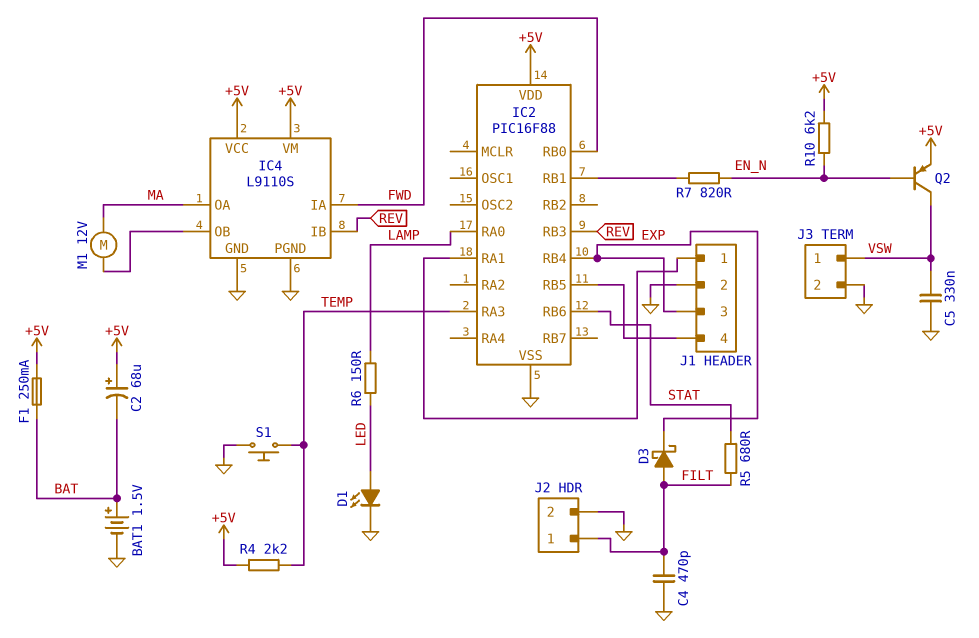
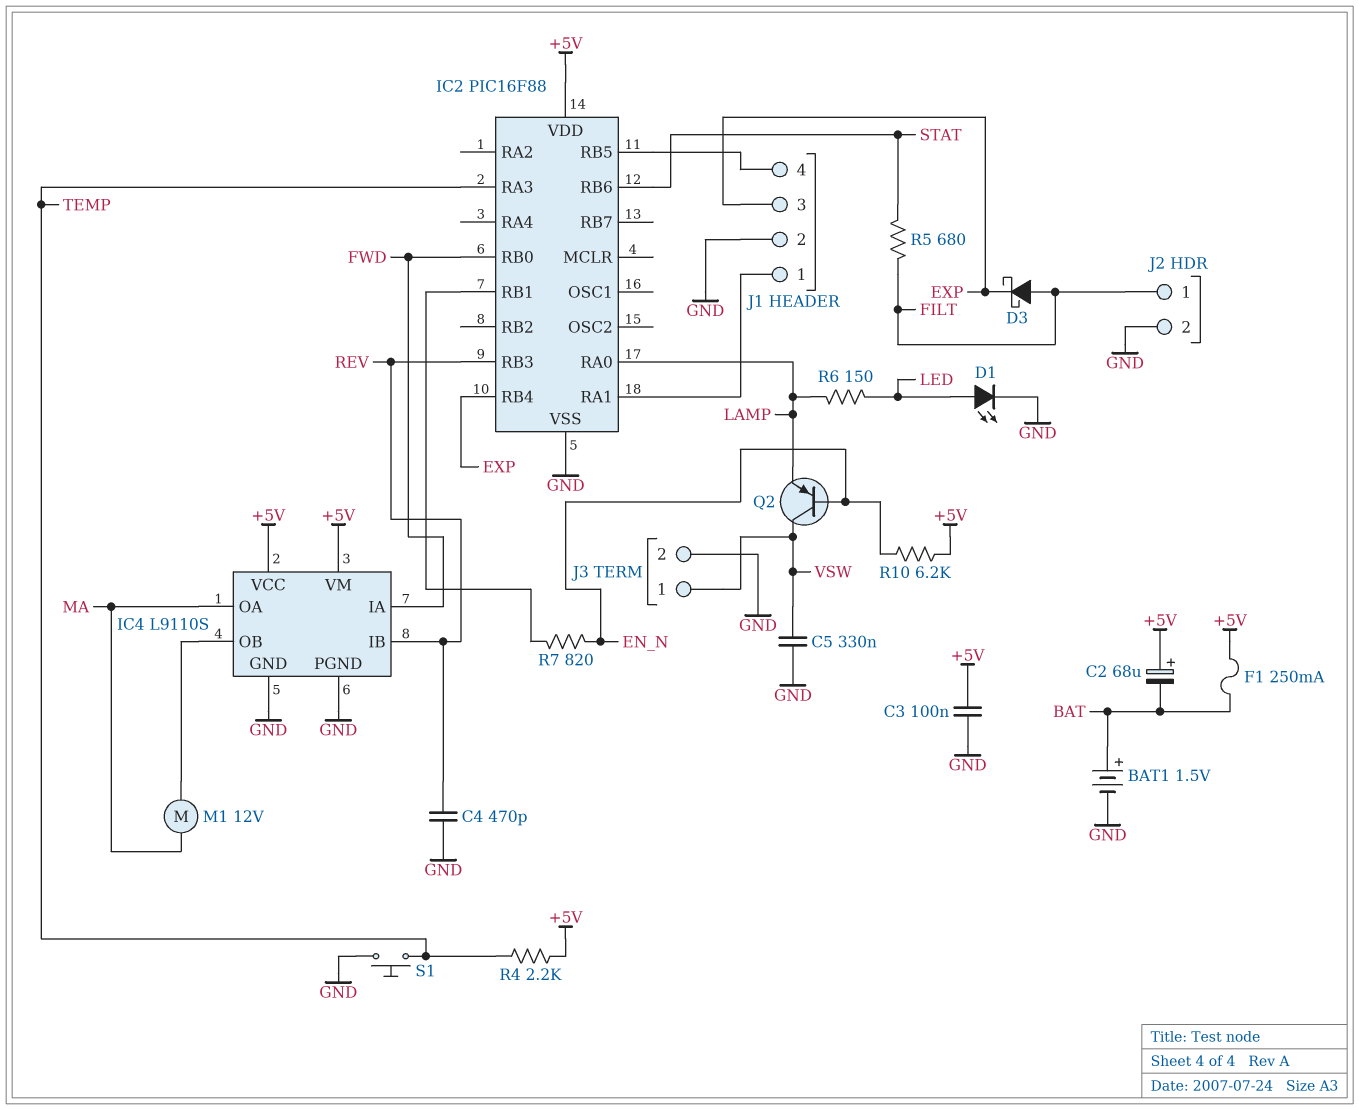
C3: none -> 100nF (+5V, GND)
C4: 470pF (FILT, GND) -> 470pF (GND, REV)
Q2: PNP (B EN_N, C VSW, E +5V) -> PNP (B EN_N, C VSW, E LAMP)

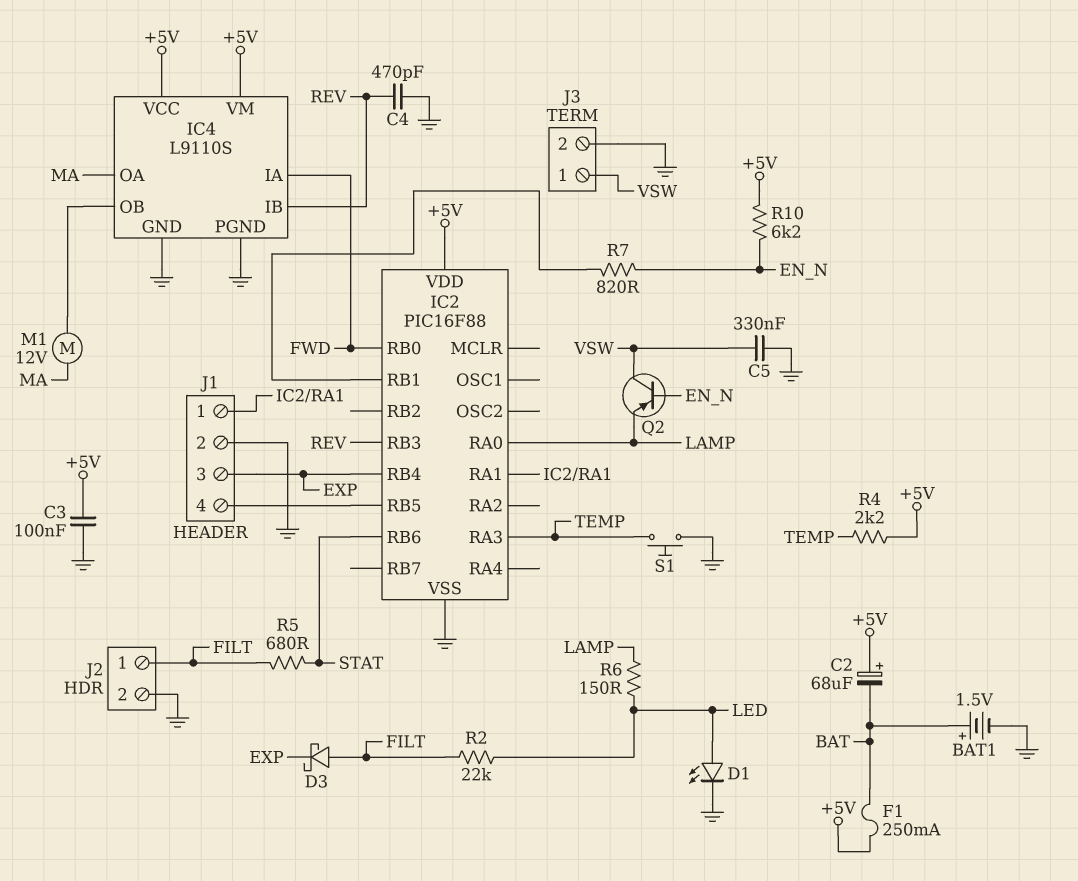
R2: none -> 22k (FILT, LED)

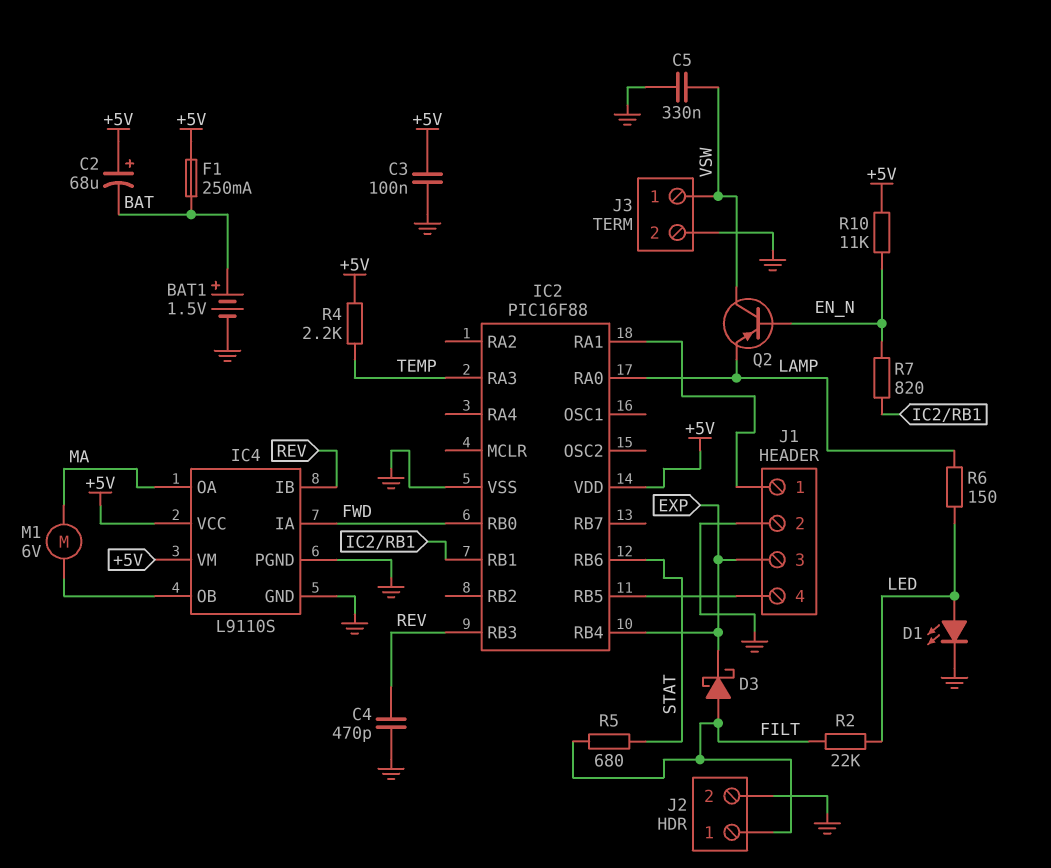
M1: motor 12V (IC4/OB, MA) -> motor 6V (IC4/OB, MA)
R10: 6.2k (+5V, EN_N) -> 11k (+5V, EN_N)
S1: button (GND, TEMP) -> none

